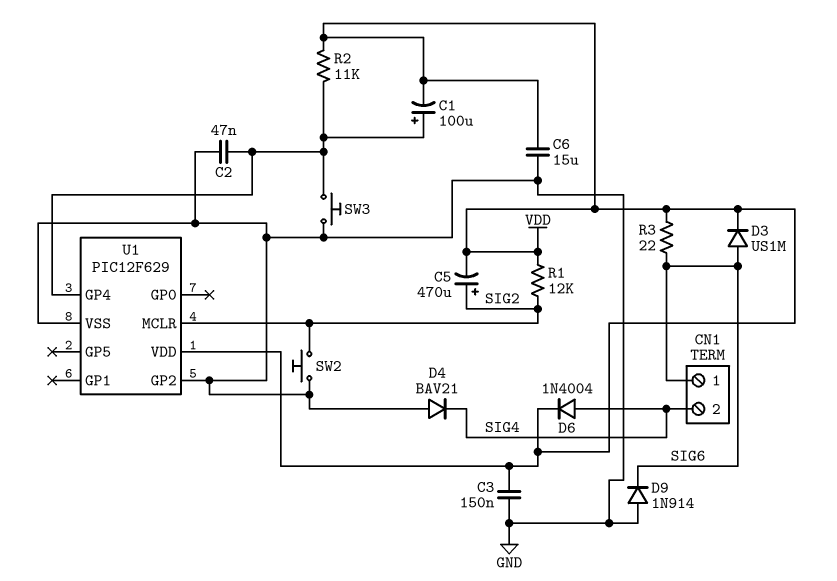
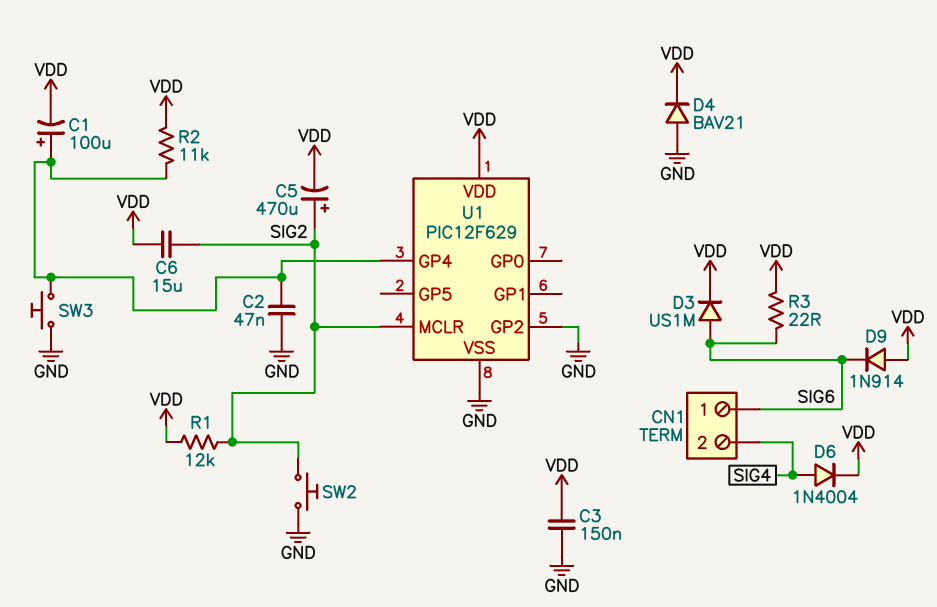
C6: 15uF (GND, VDD) -> 15uF (SIG2, VDD)
D4: diode BAV21 (A GND, K SIG4) -> diode BAV21 (A GND, K VDD)
D9: diode 1N914 (A GND, K SIG6) -> diode 1N914 (A VDD, K SIG6)

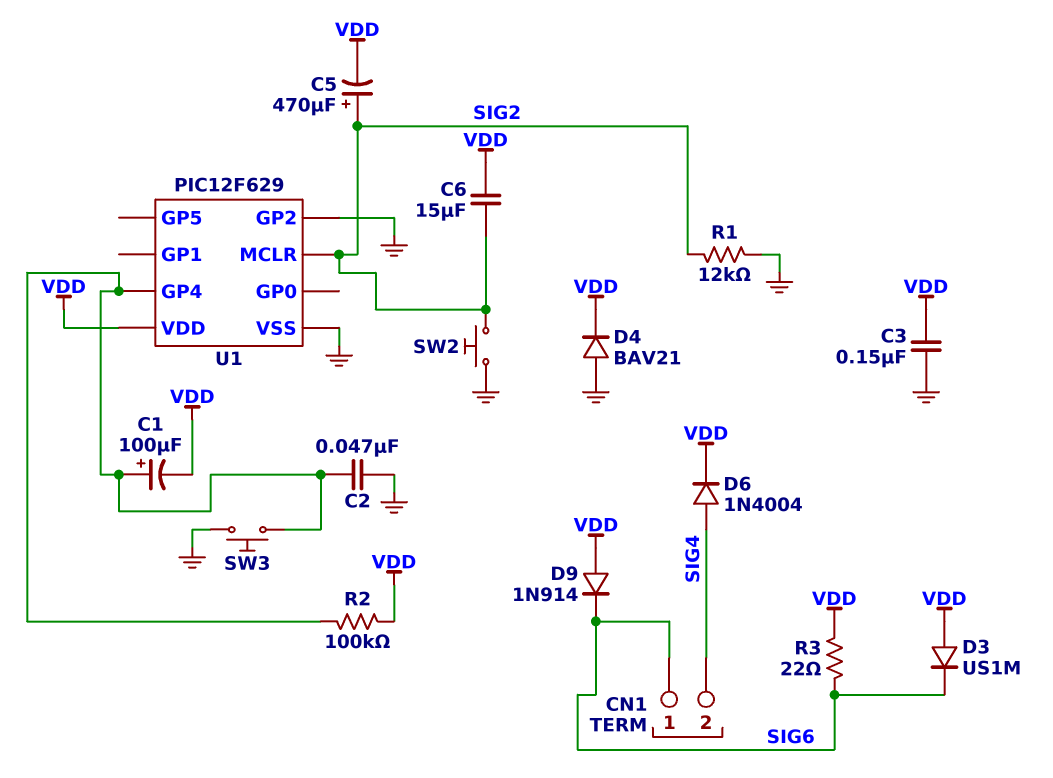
D3: diode US1M (A SIG6, K VDD) -> diode US1M (A VDD, K SIG6)
R1: 12k (SIG2, VDD) -> 12k (GND, SIG2)
R2: 11k (U1/GP4, VDD) -> 100k (U1/GP4, VDD)

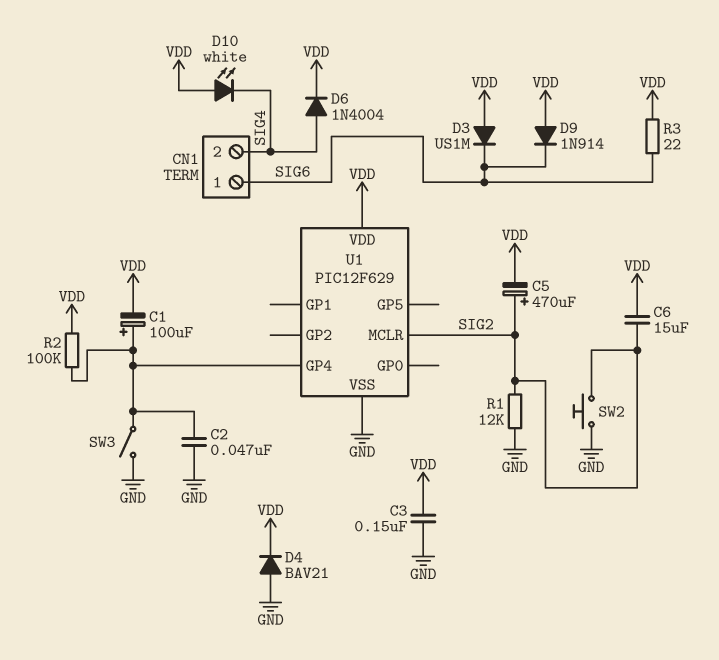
D10: none -> LED white (A VDD, K SIG4)
SW3: button (GND, U1/GP4) -> switch (GND, U1/GP4)
U1 pin GP2: GND -> none

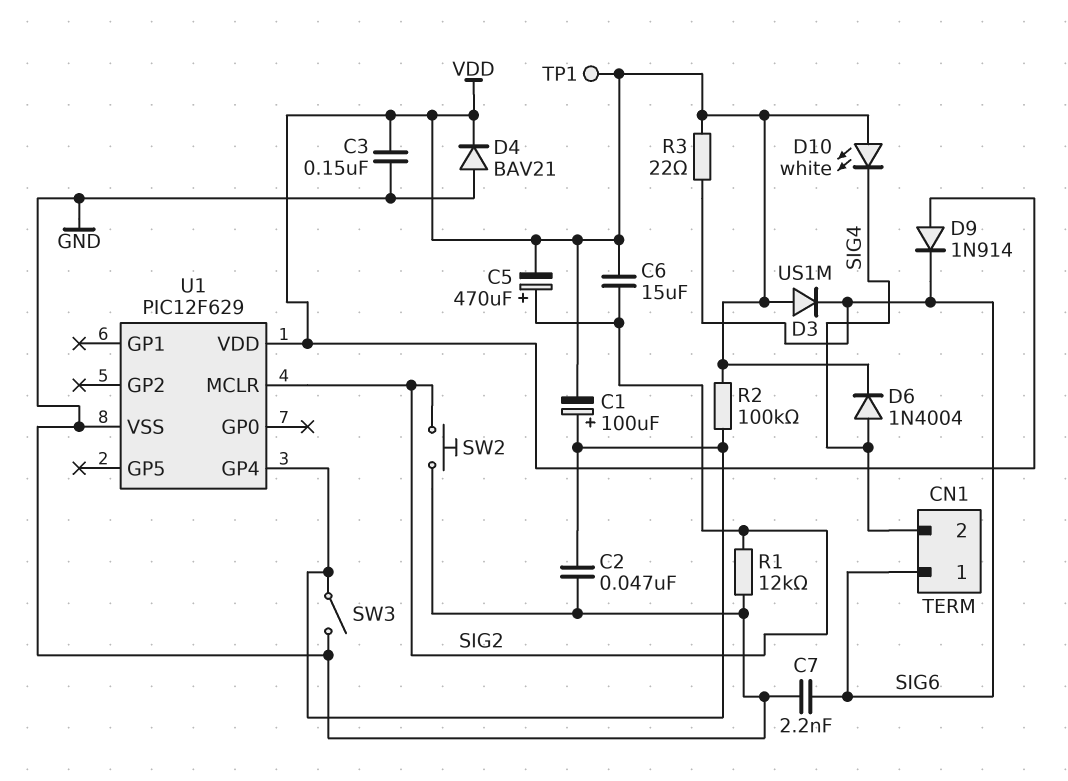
C7: none -> 2.2nF (GND, SIG6)
TP1: none -> test point (VDD)

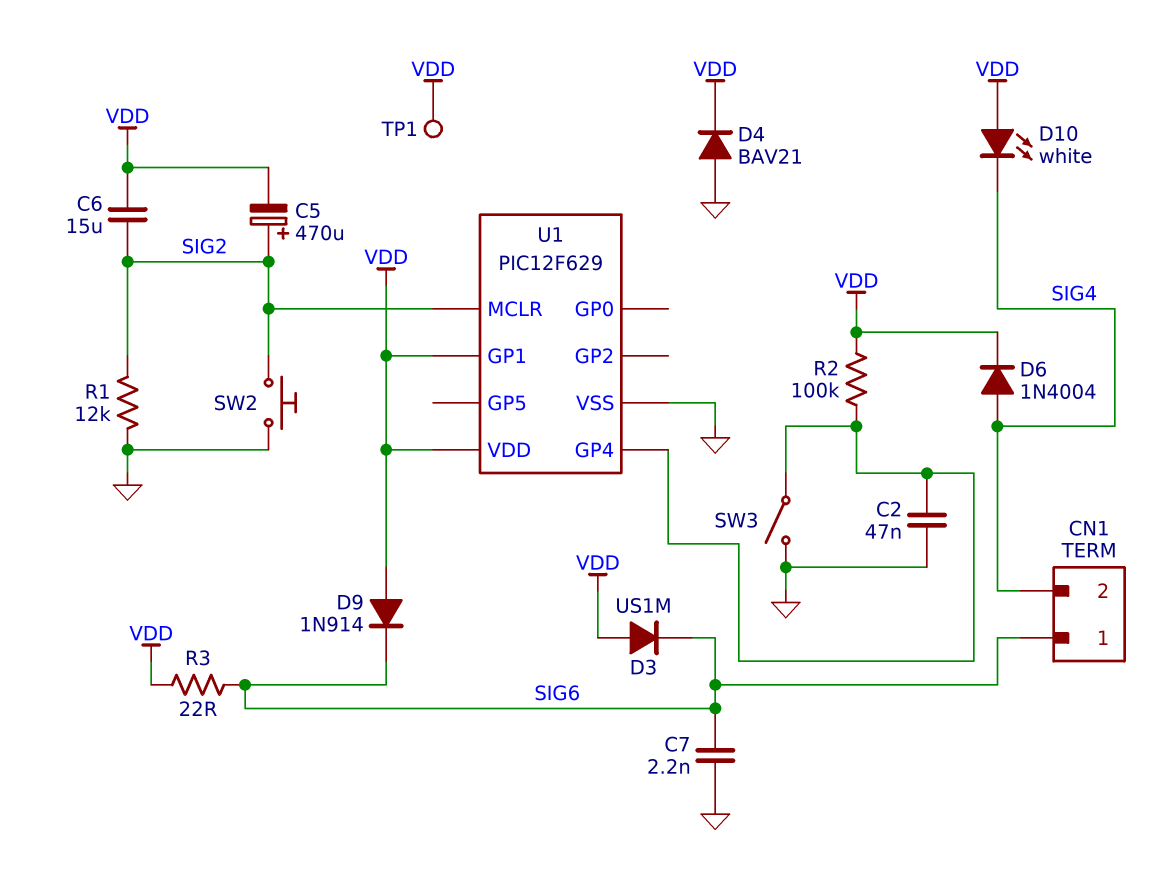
C1: 100uF (plus U1/GP4, minus VDD) -> none
C3: 150nF (GND, VDD) -> none
U1 pin GP1: none -> VDD

